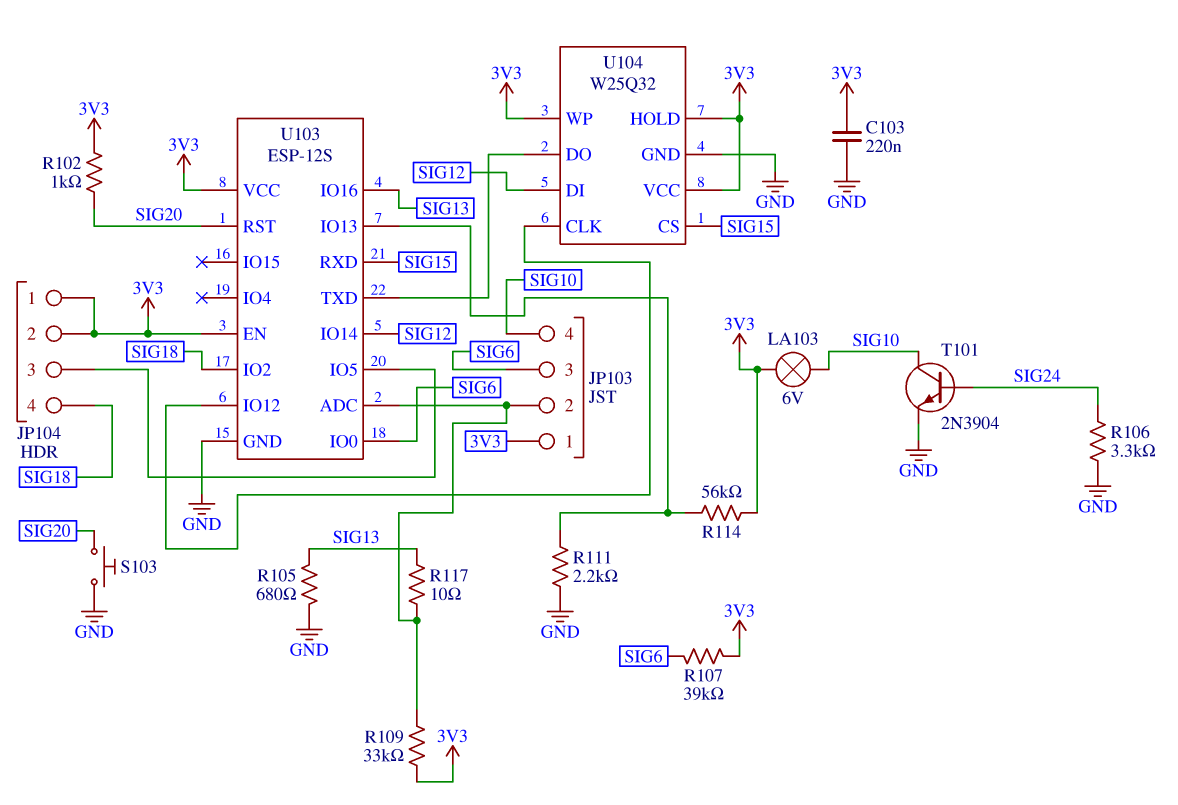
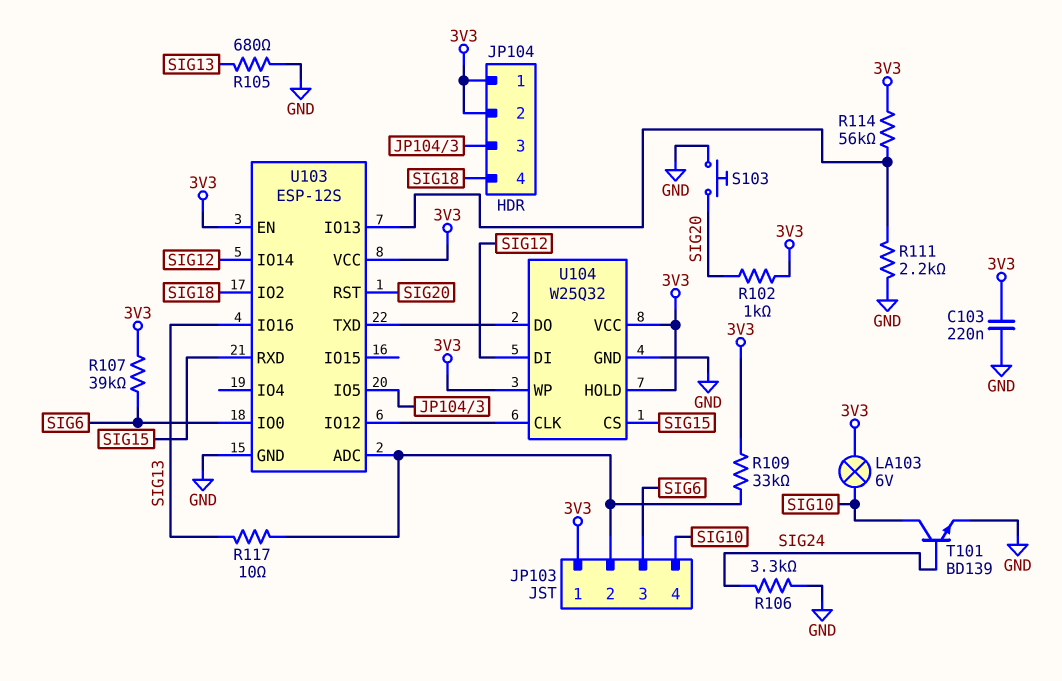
T101: NPN 2N3904 (B SIG24, C SIG10, E GND) -> NPN BD139 (B SIG24, C SIG10, E GND)

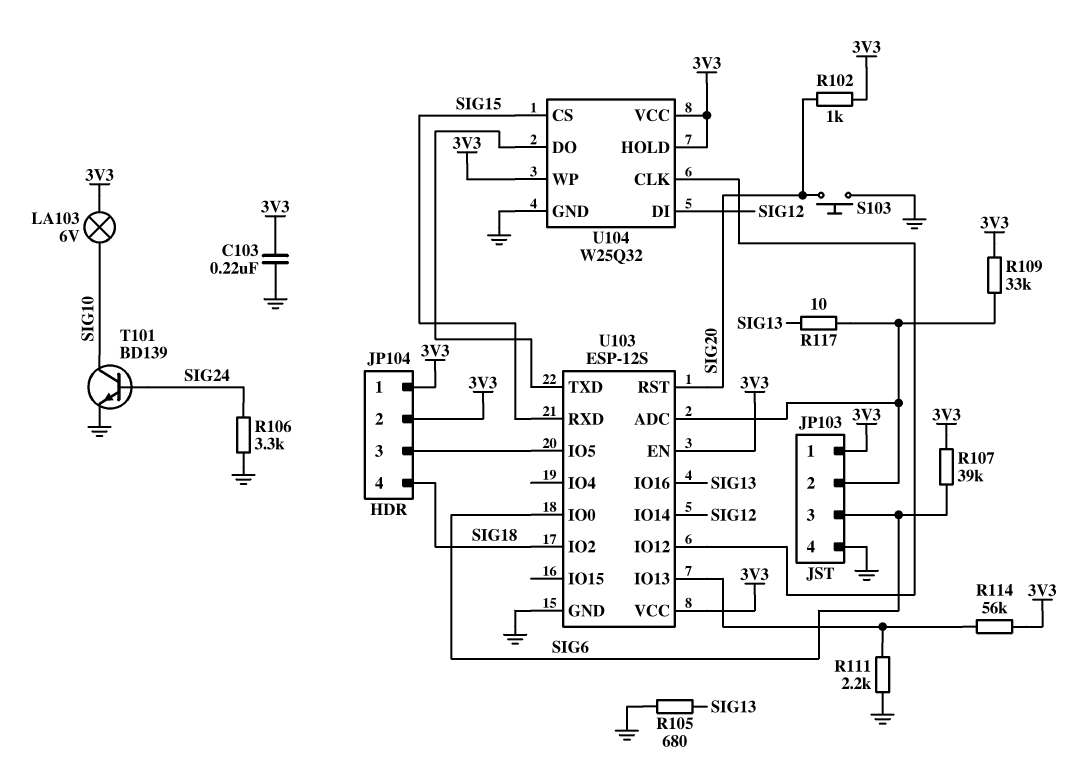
JP103 pin 4: SIG10 -> GND

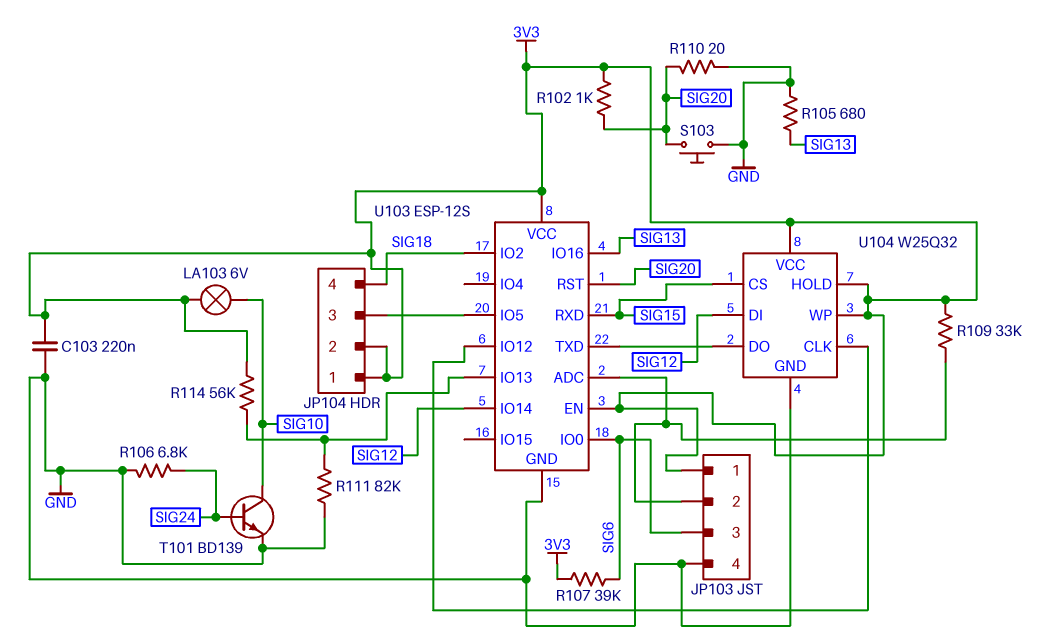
R106: 3.3k (GND, SIG24) -> 6.8k (GND, SIG24)
R110: none -> 20 (GND, SIG20)
R111: 2.2k (GND, U103/IO13) -> 82k (GND, U103/IO13)
R117: 10 (JP103/2, SIG13) -> none

